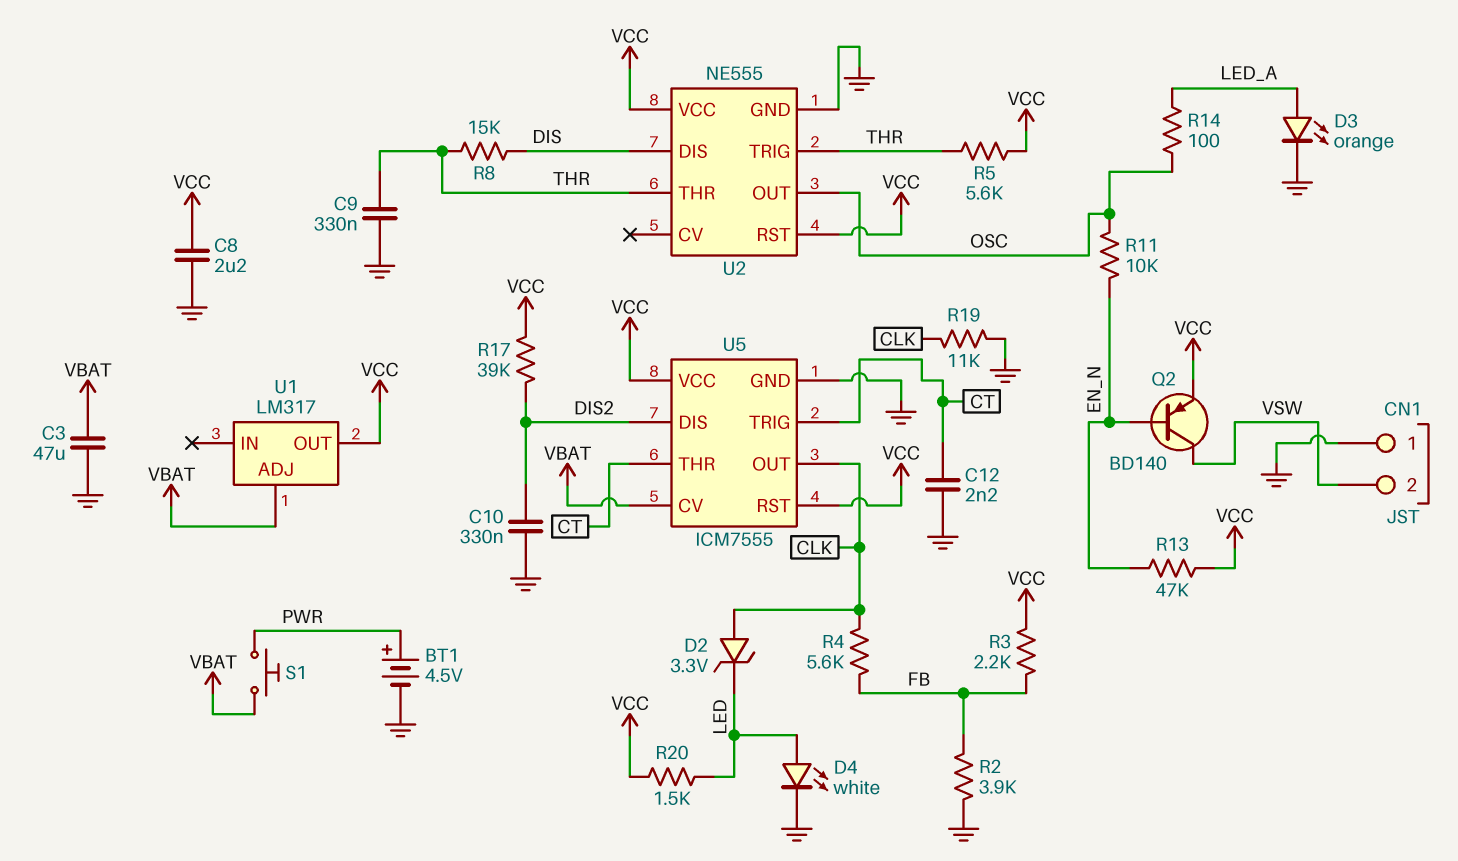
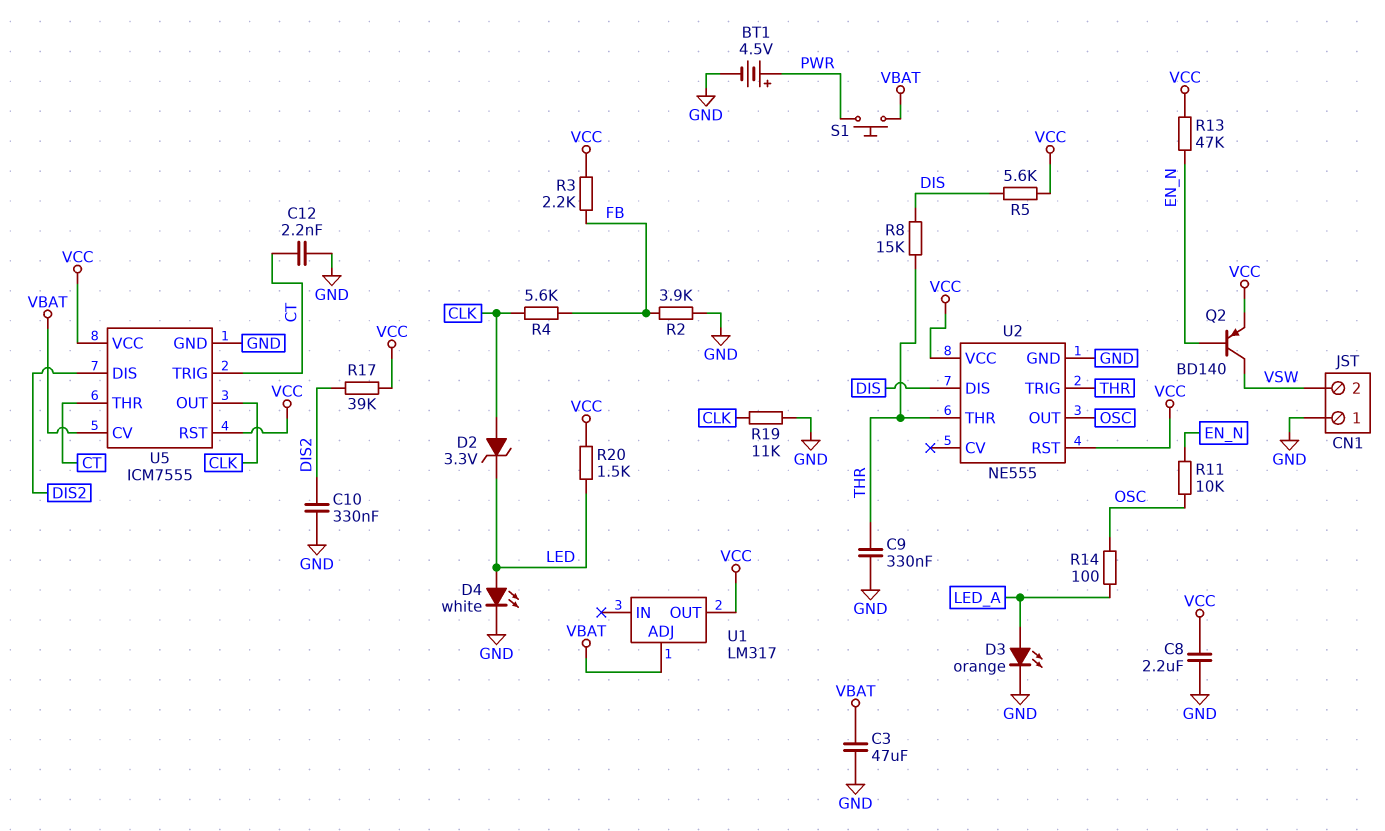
R5: 5.6k (THR, VCC) -> 5.6k (DIS, VCC)

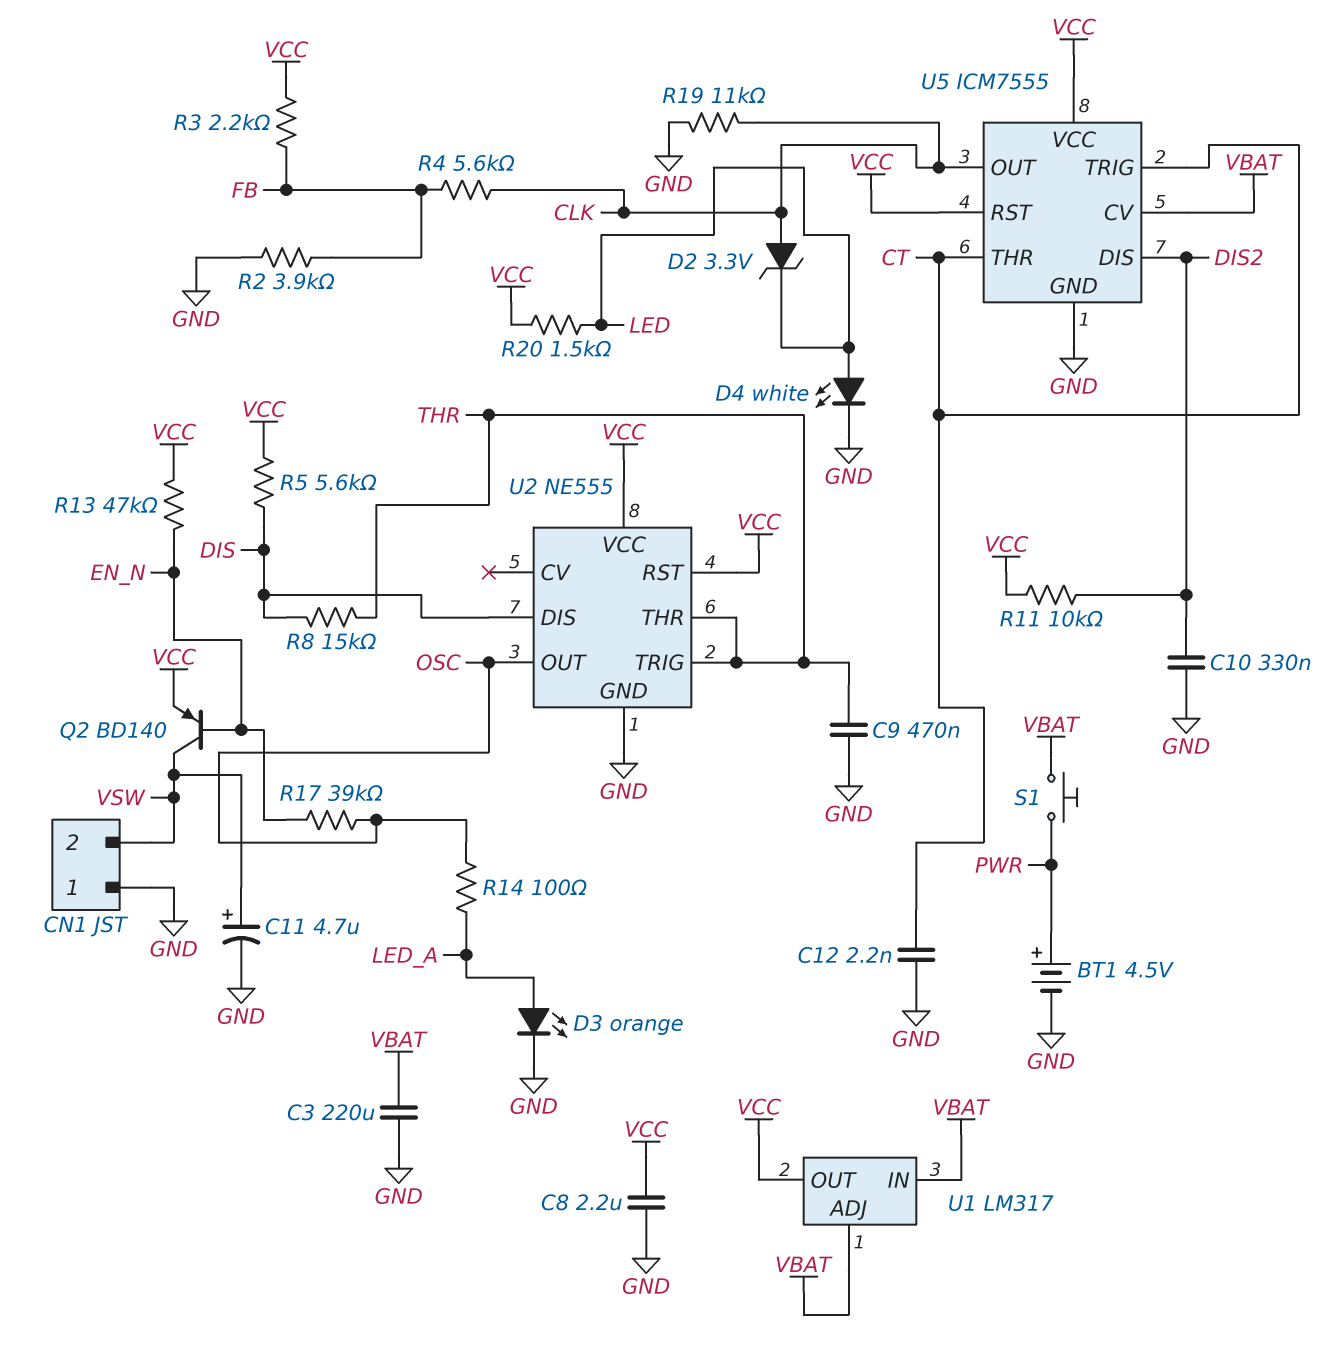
C3: 47uF (GND, VBAT) -> 220uF (GND, VBAT)
C9: 330nF (GND, THR) -> 470nF (GND, THR)
C11: none -> 4.7uF (plus VSW, minus GND)
R11: 10k (EN_N, OSC) -> 10k (DIS2, VCC)
R17: 39k (DIS2, VCC) -> 39k (EN_N, OSC)
U1 pin IN: none -> VBAT

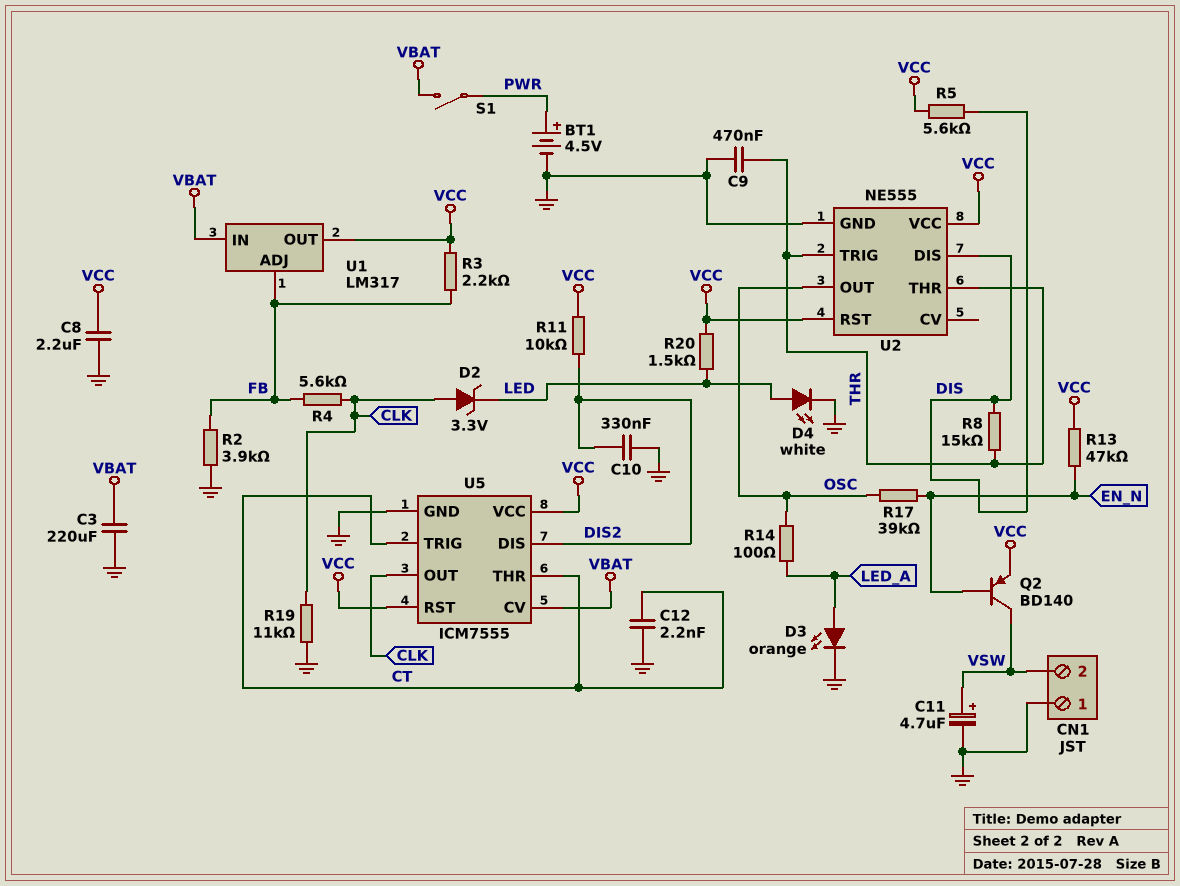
S1: button (PWR, VBAT) -> switch (PWR, VBAT)
U1 pin ADJ: VBAT -> FB

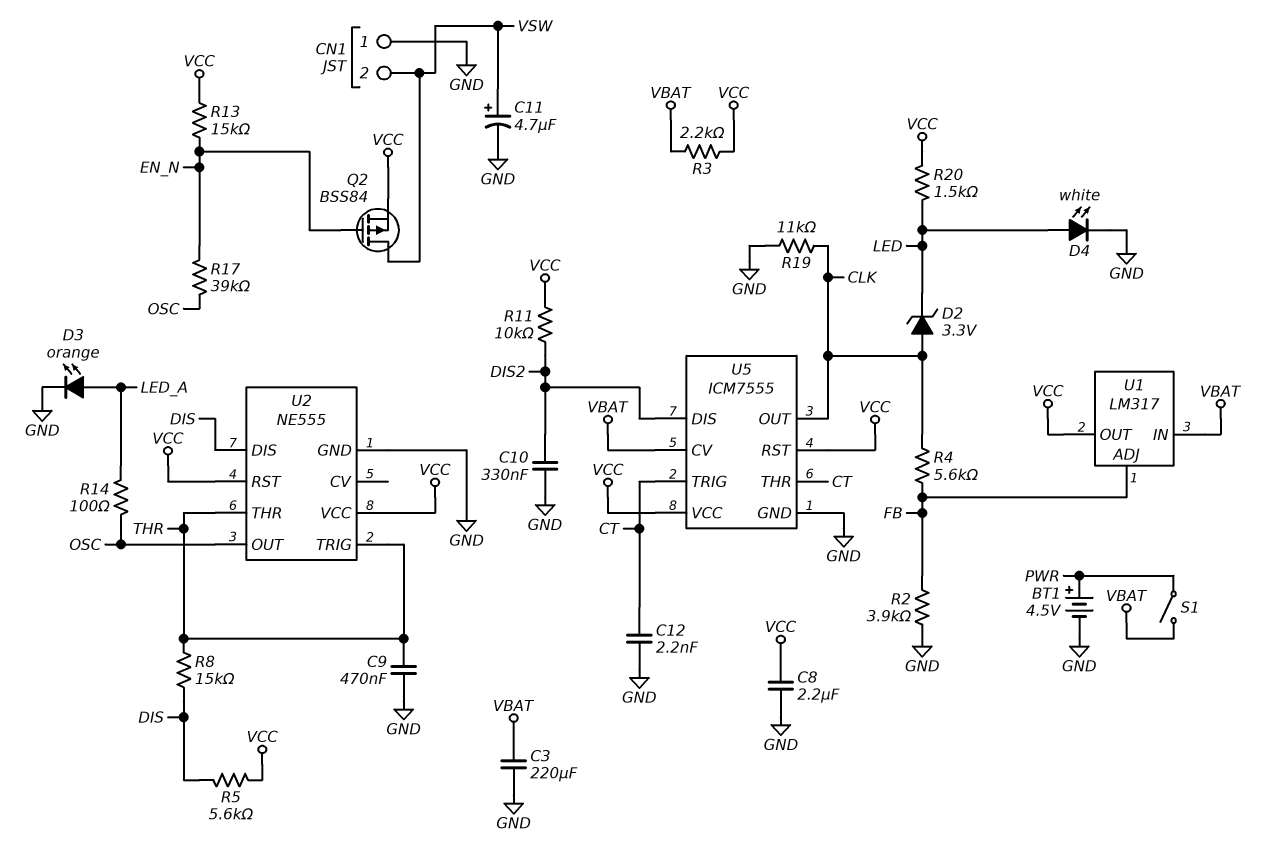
Q2: PNP BD140 (B EN_N, C VSW, E VCC) -> PMOS BSS84 (G EN_N, D VSW, S VCC)
R3: 2.2k (FB, VCC) -> 2.2k (VBAT, VCC)
R13: 47k (EN_N, VCC) -> 15k (EN_N, VCC)

